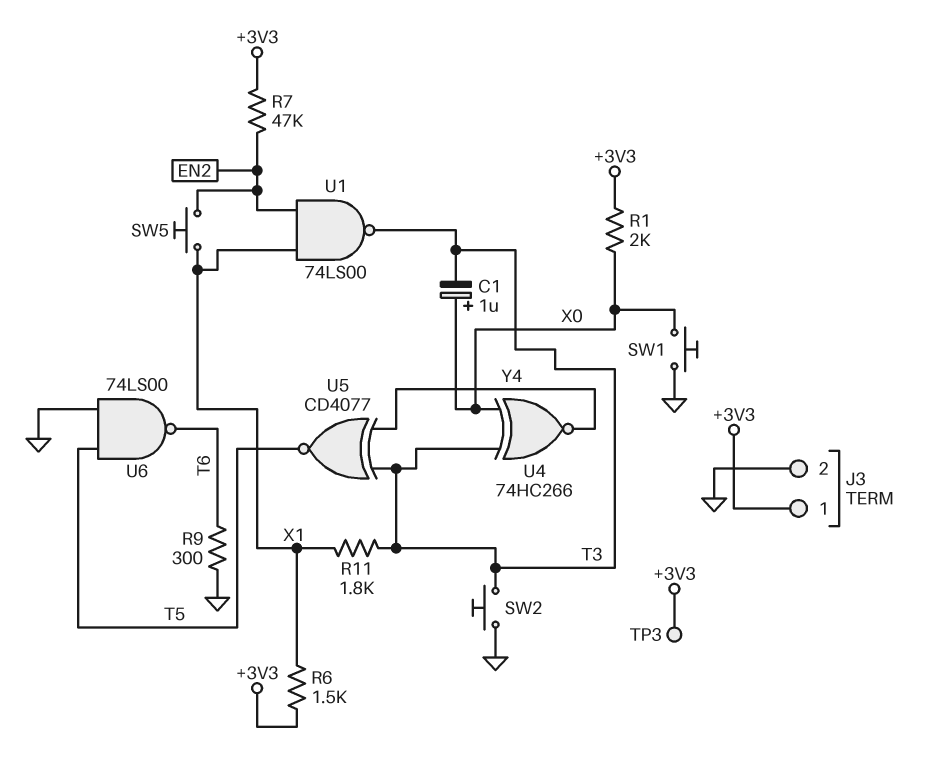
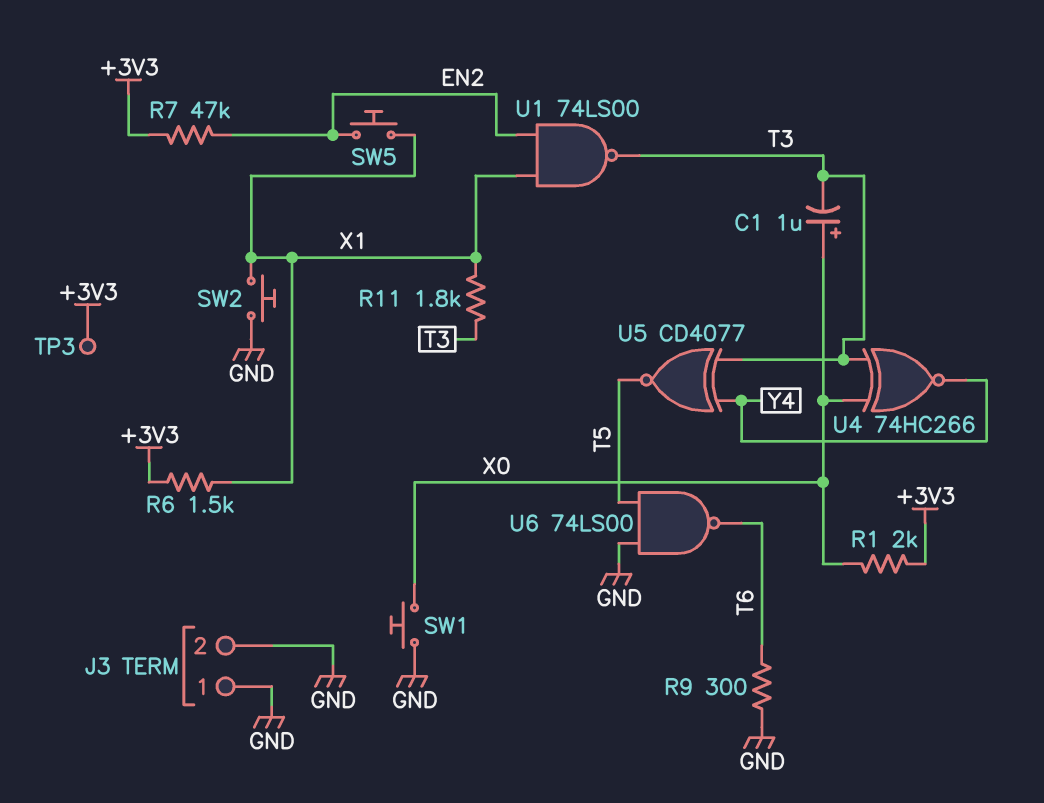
J3 pin 1: +3V3 -> GND
SW2: button (GND, T3) -> button (GND, X1)

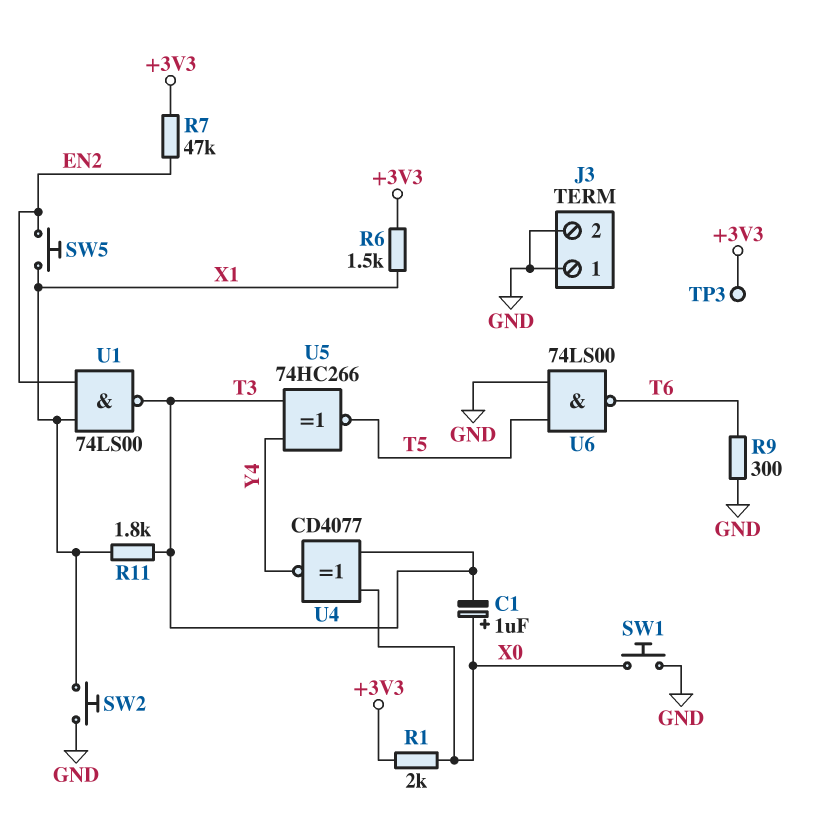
U4: XNOR 74HC266 (in T3, in X0, out Y4) -> XNOR CD4077 (in T3, in X0, out Y4)
U5: XNOR CD4077 (in T3, in Y4, out T5) -> XNOR 74HC266 (in T3, in Y4, out T5)

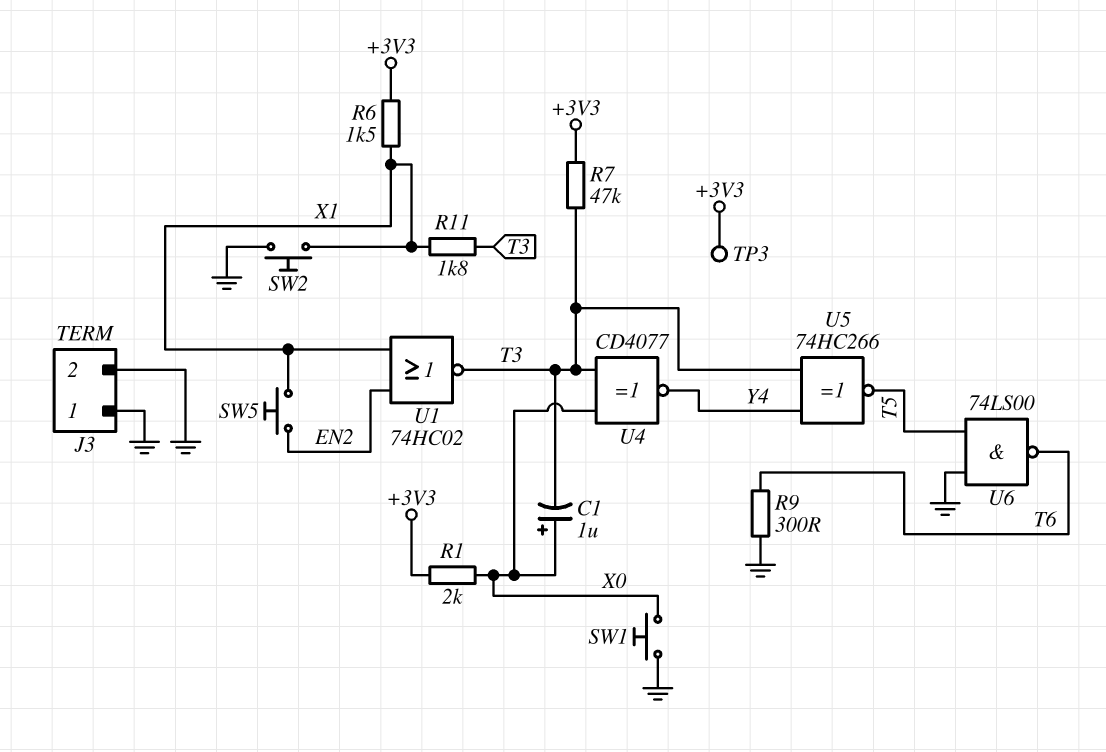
R7: 47k (+3V3, EN2) -> 47k (+3V3, T3)
U1: NAND 74LS00 (in EN2, in X1, out T3) -> NOR 74HC02 (in EN2, in X1, out T3)

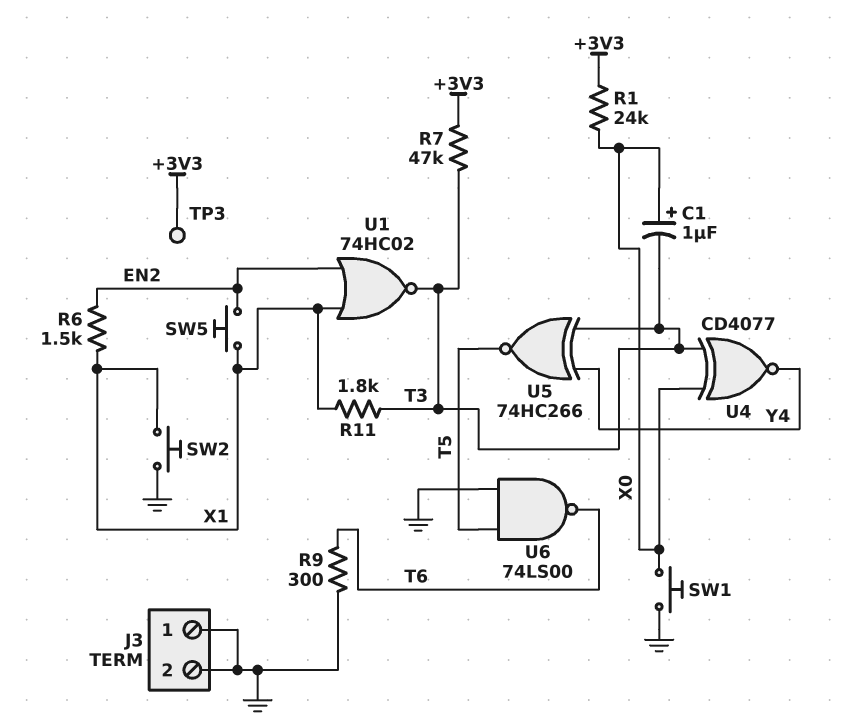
R1: 2k (+3V3, X0) -> 24k (+3V3, X0)
R6: 1.5k (+3V3, X1) -> 1.5k (EN2, X1)

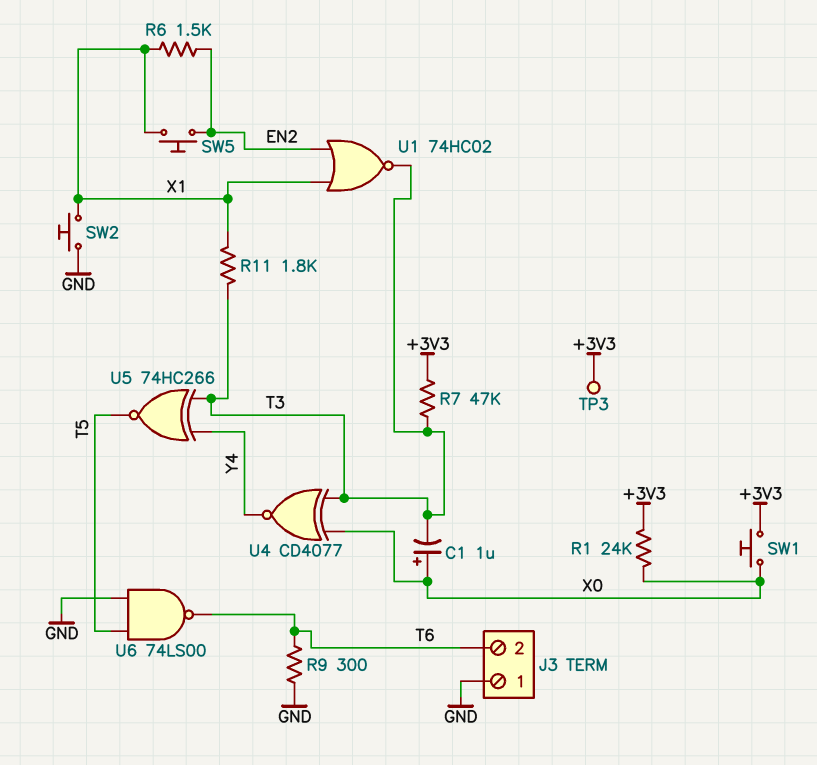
J3 pin 2: GND -> T6
SW1: button (GND, X0) -> button (+3V3, X0)

